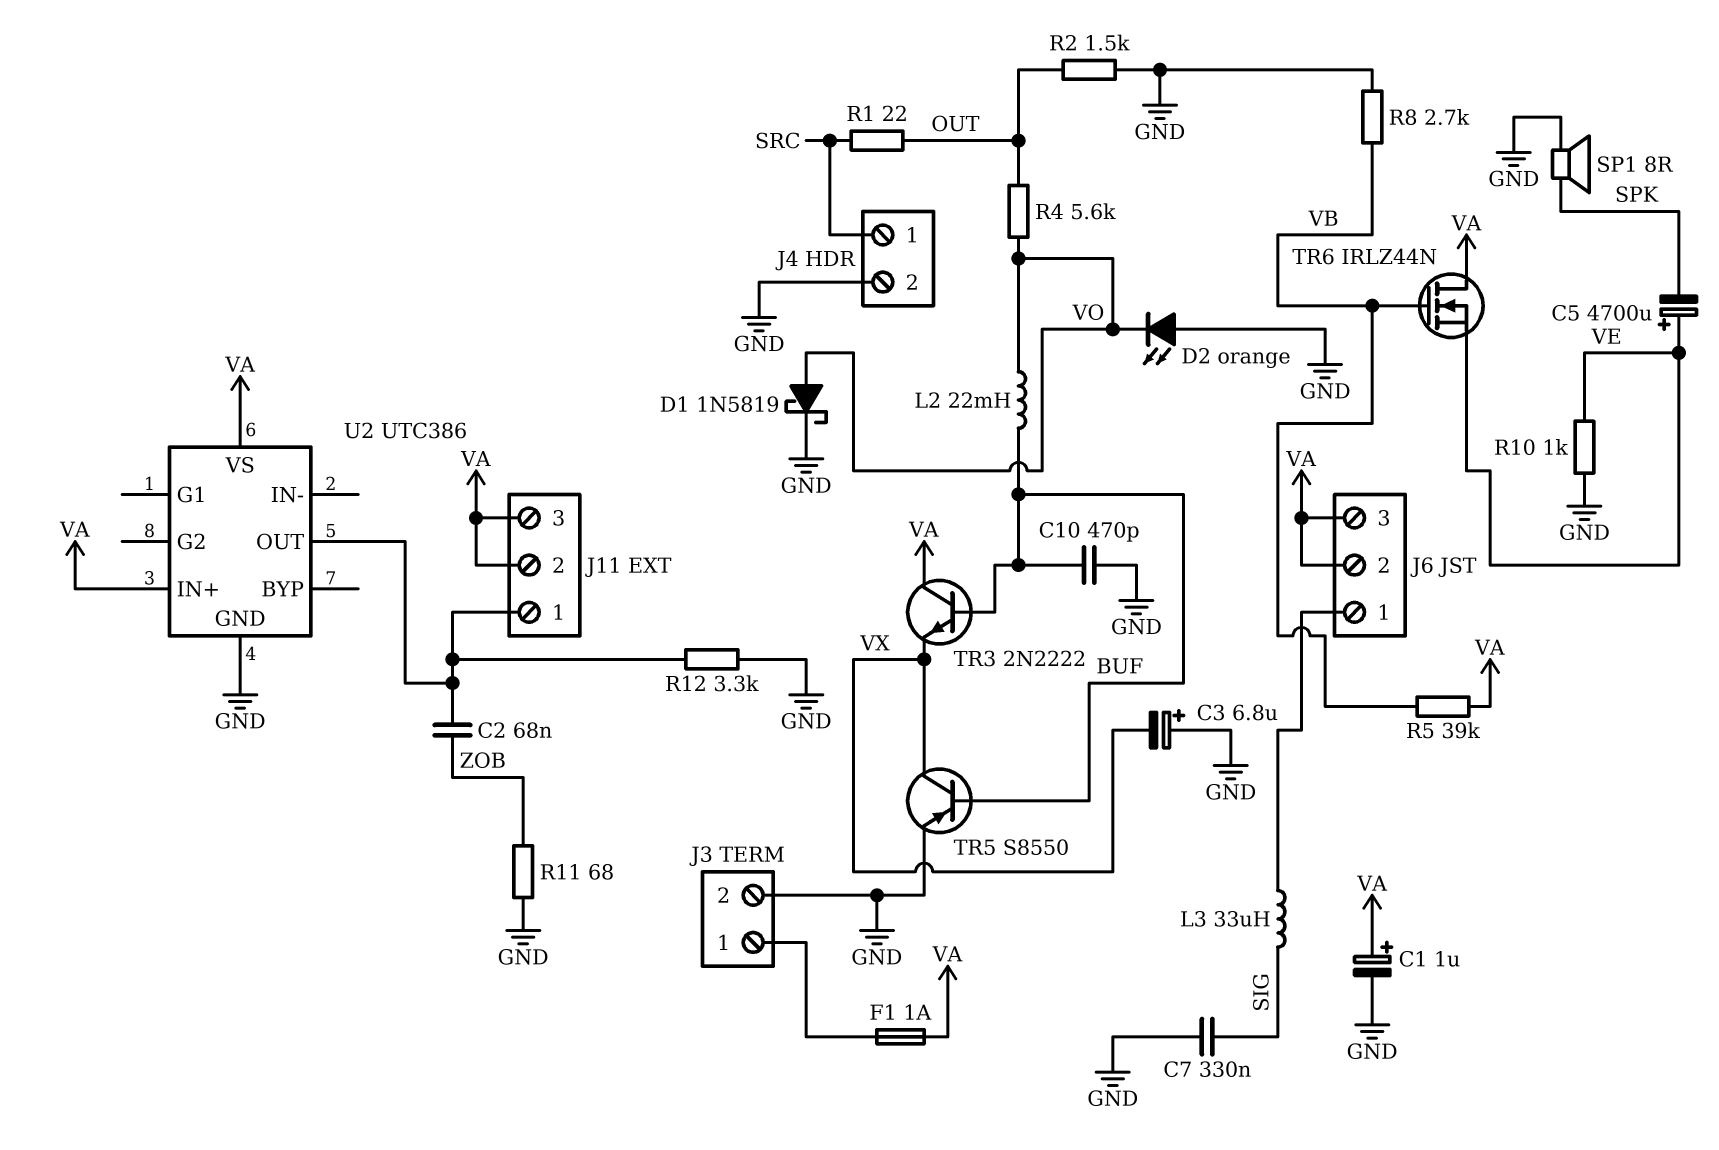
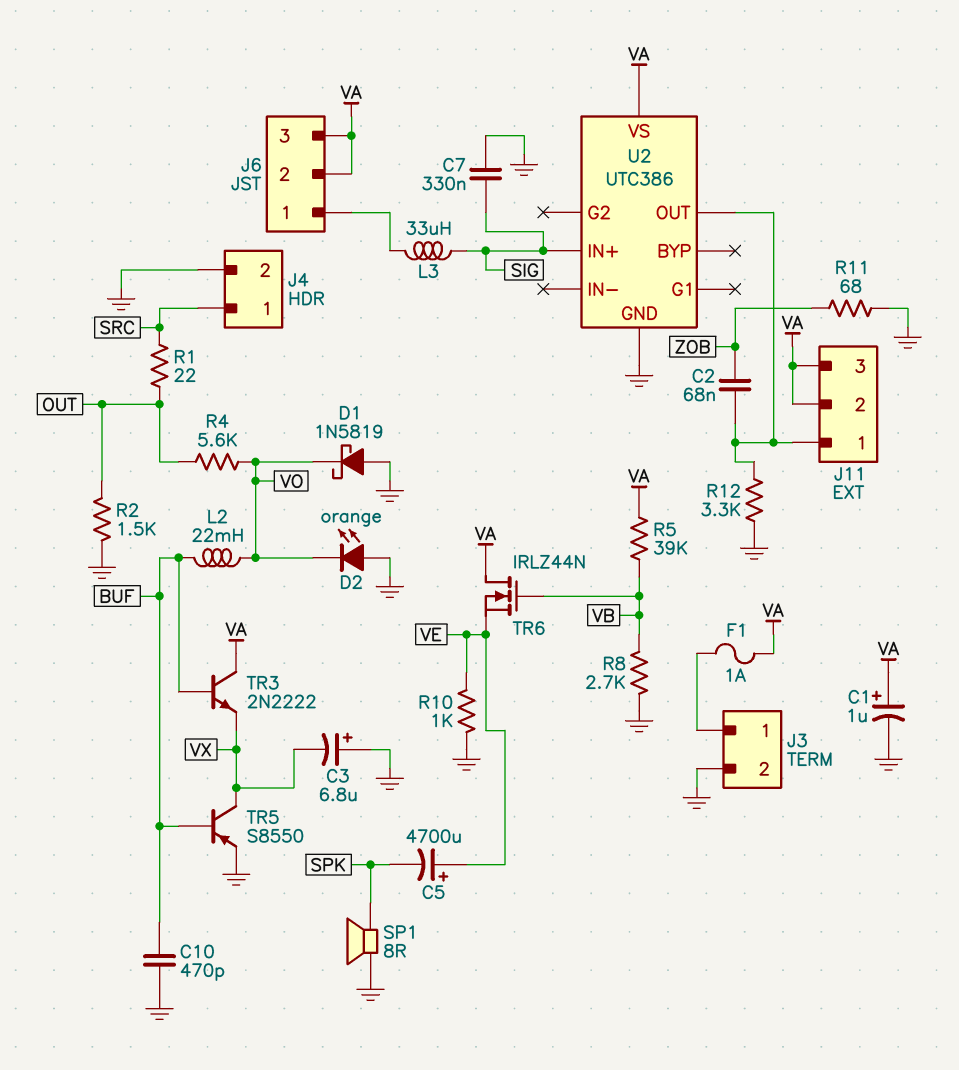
D1: schottky 1N5819 (A VO, K GND) -> schottky 1N5819 (A GND, K VO)
U2 pin IN+: VA -> SIG

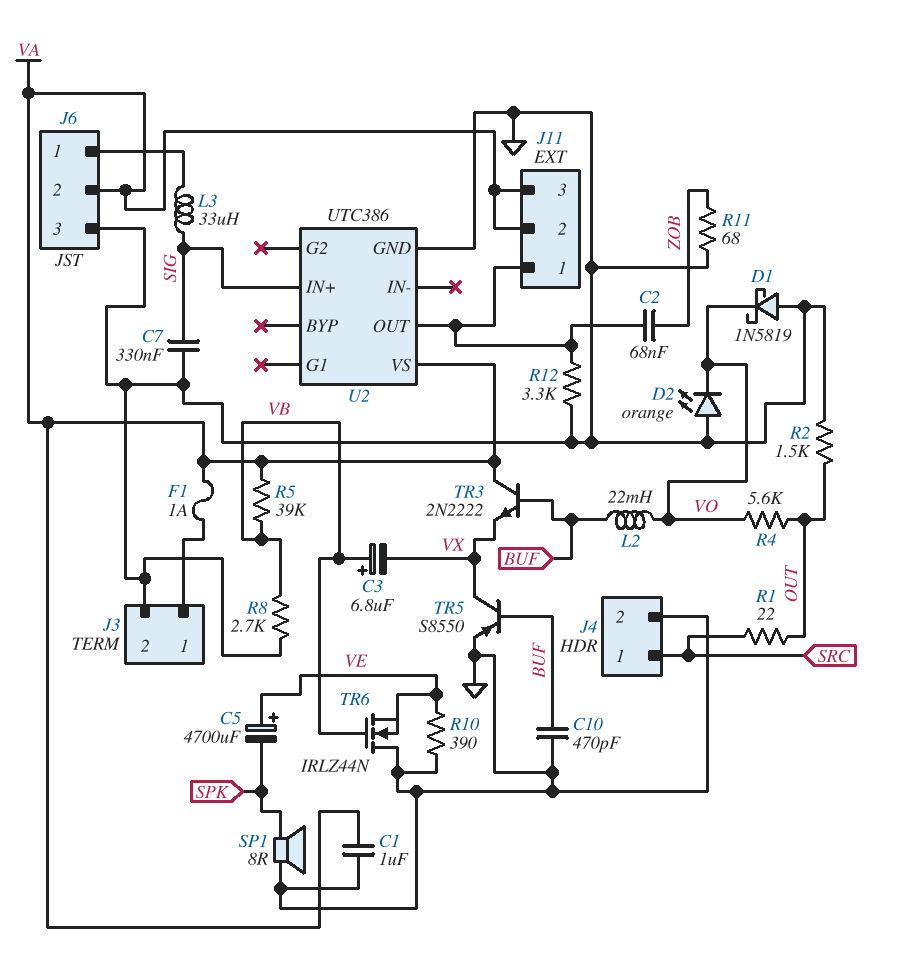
C1: 1uF (plus VA, minus GND) -> 1uF (GND, VA)
C3: 6.8uF (plus GND, minus VX) -> 6.8uF (plus VB, minus VX)
J6 pin 3: VA -> GND
R10: 1k (GND, VE) -> 390 (GND, VE)
TR6: NMOS IRLZ44N (G VB, D VA, S VE) -> NMOS IRLZ44N (G VB, D GND, S VE)

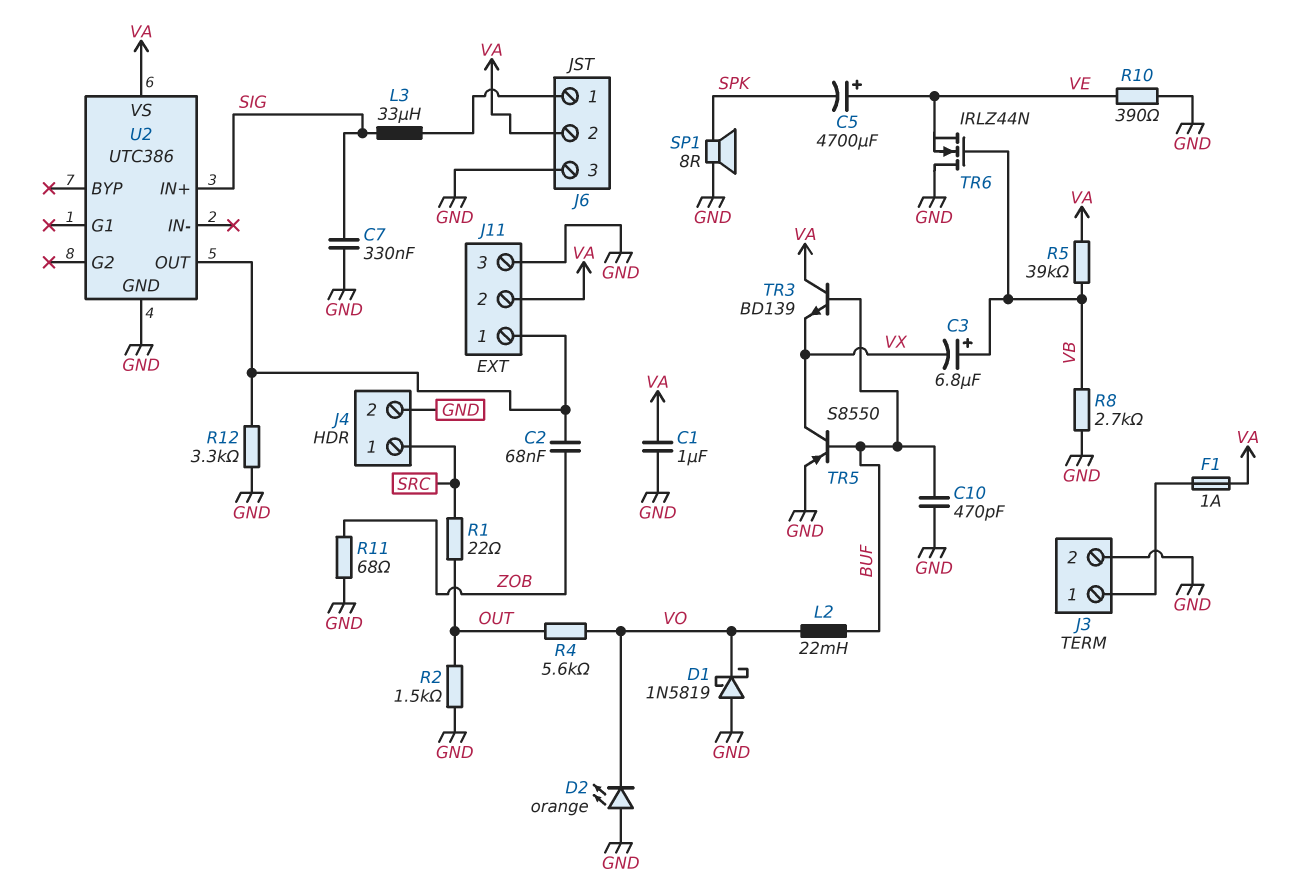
J11 pin 3: VA -> GND
TR3: NPN 2N2222 (B BUF, C VA, E VX) -> NPN BD139 (B BUF, C VA, E VX)

